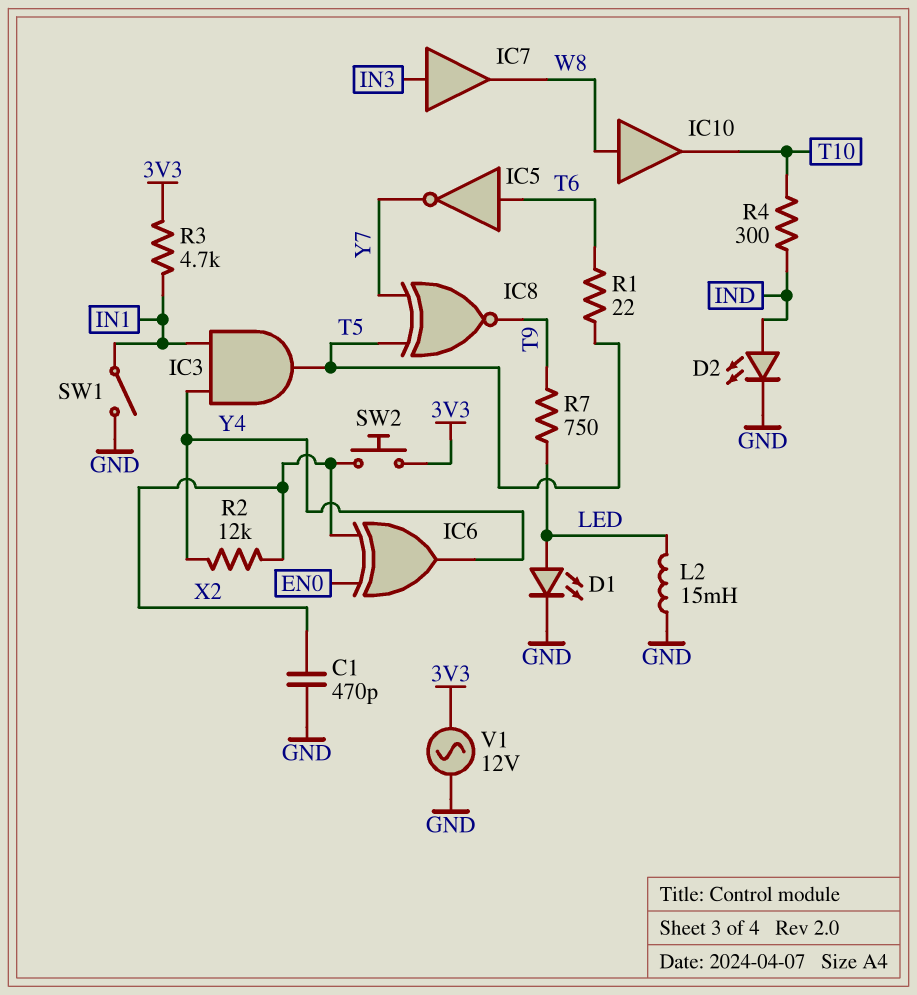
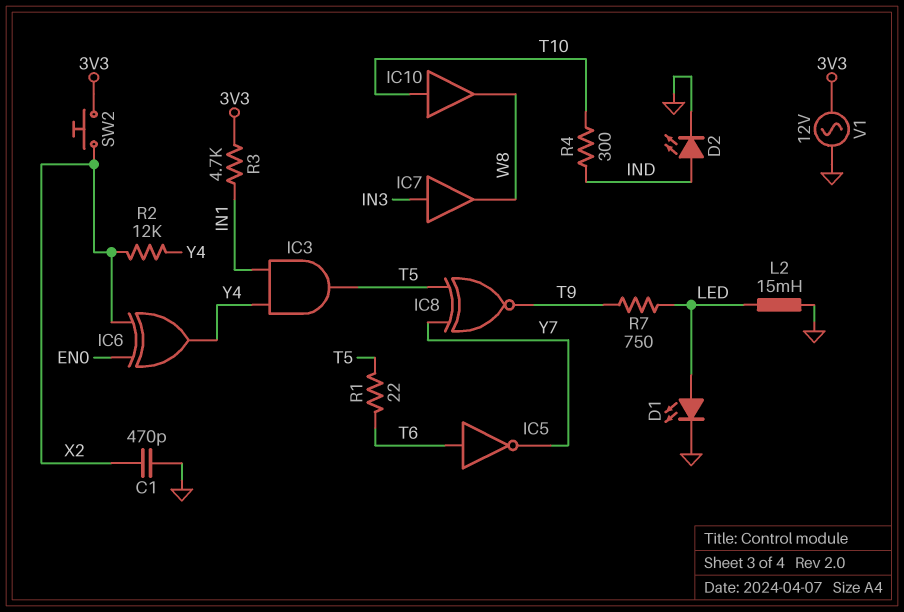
IC10: buffer (in W8, out T10) -> buffer (in T10, out W8)
SW1: switch (GND, IN1) -> none

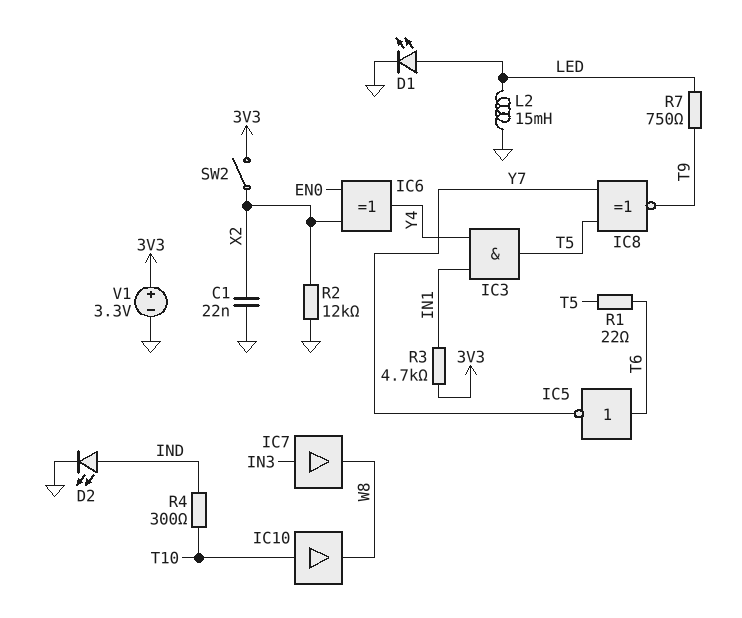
C1: 470pF (GND, X2) -> 22nF (GND, X2)
R2: 12k (X2, Y4) -> 12k (GND, X2)
SW2: button (3V3, X2) -> switch (3V3, X2)
V1: AC 12V (3V3, GND) -> 3.3V (plus 3V3, minus GND)

